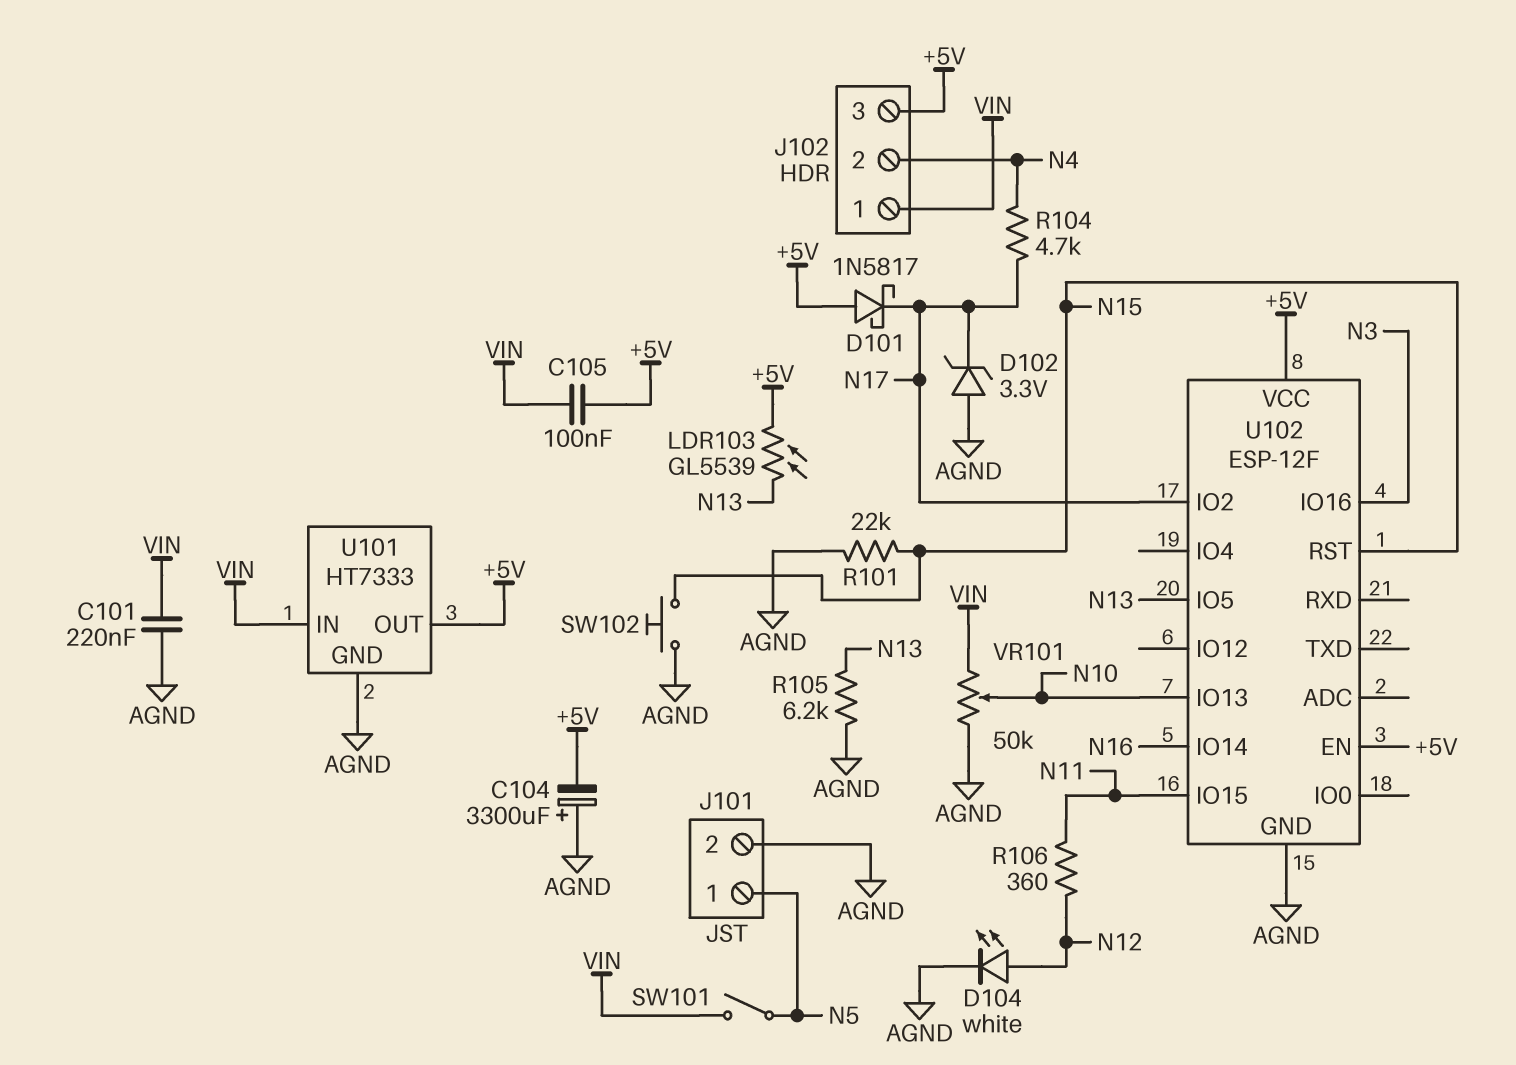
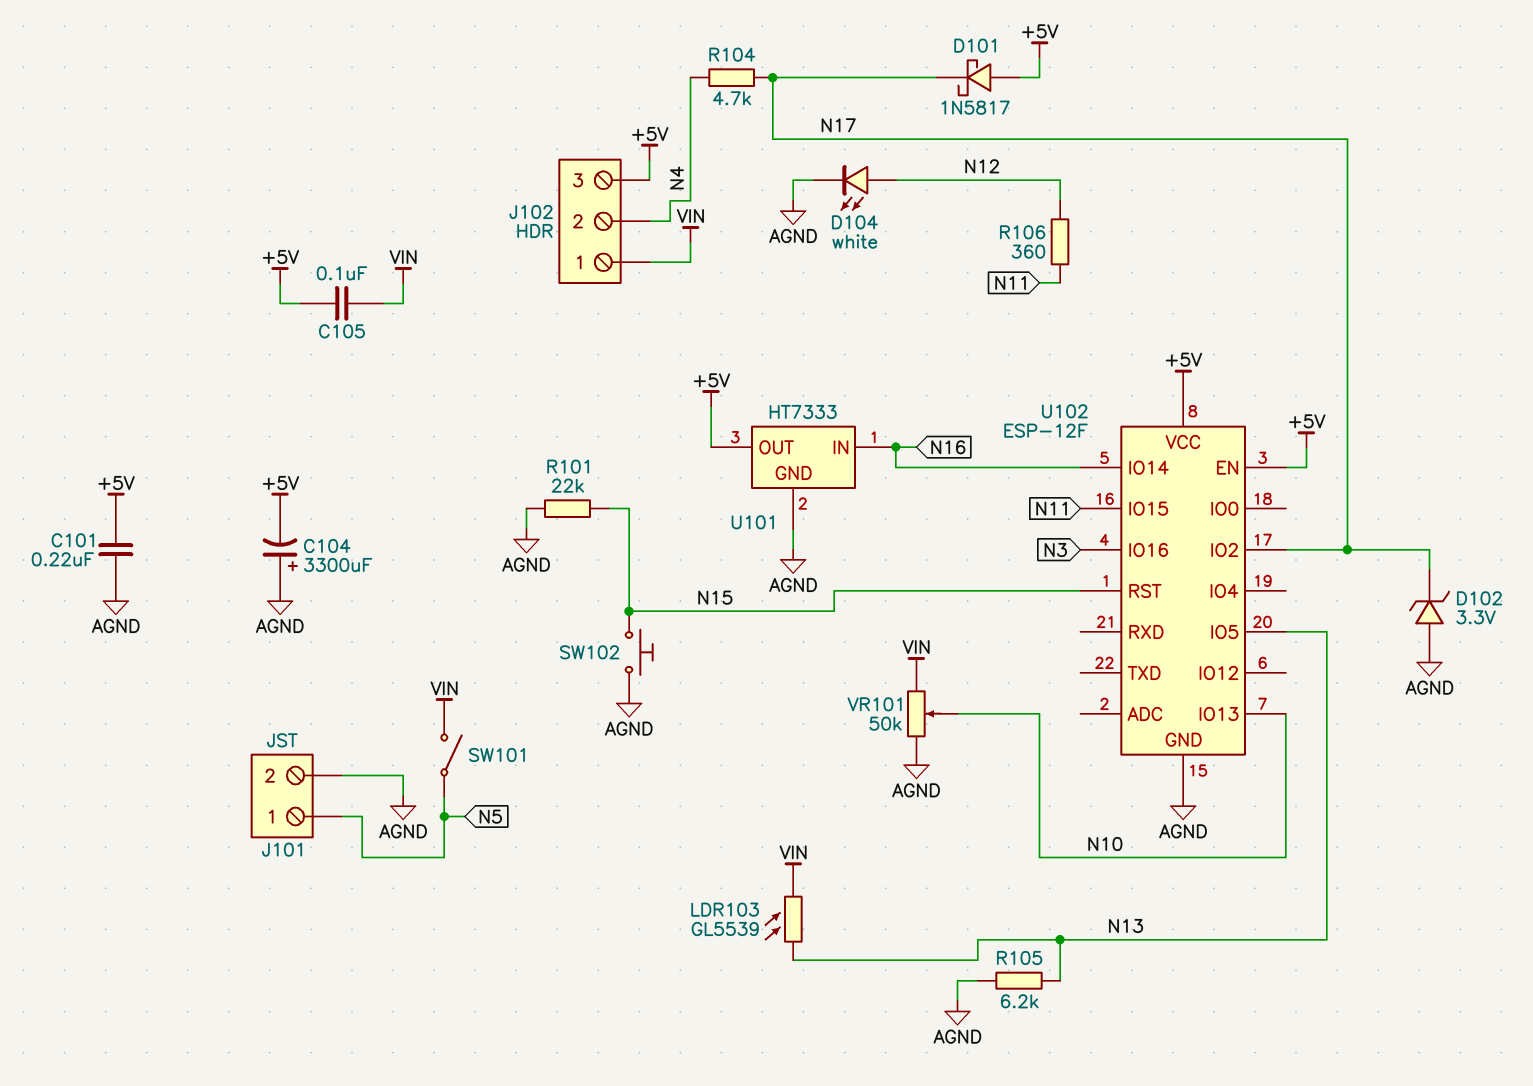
C101: 220nF (AGND, VIN) -> 220nF (+5V, AGND)
LDR103: GL5539 (+5V, N13) -> GL5539 (N13, VIN)
U101 pin IN: VIN -> N16

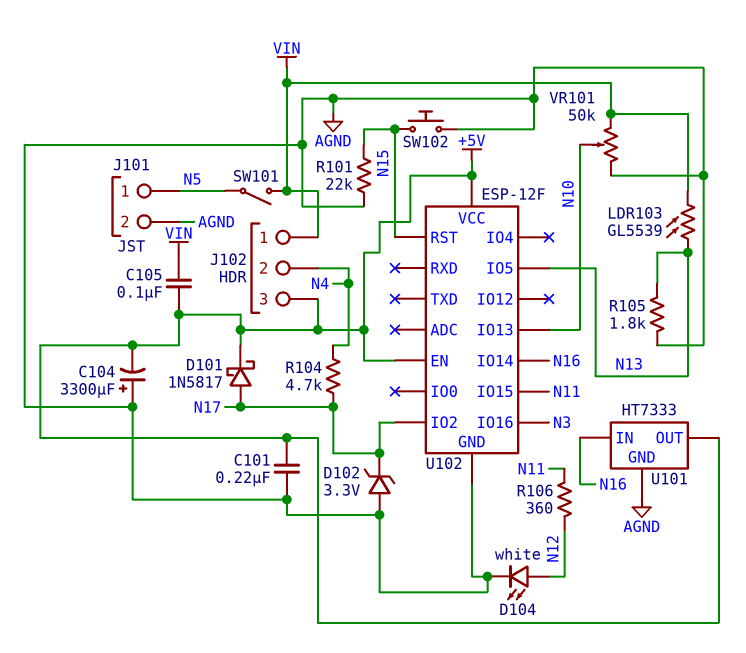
D101: schottky 1N5817 (A +5V, K N17) -> schottky 1N5817 (A N17, K +5V)
R105: 6.2k (AGND, N13) -> 1.8k (AGND, N13)

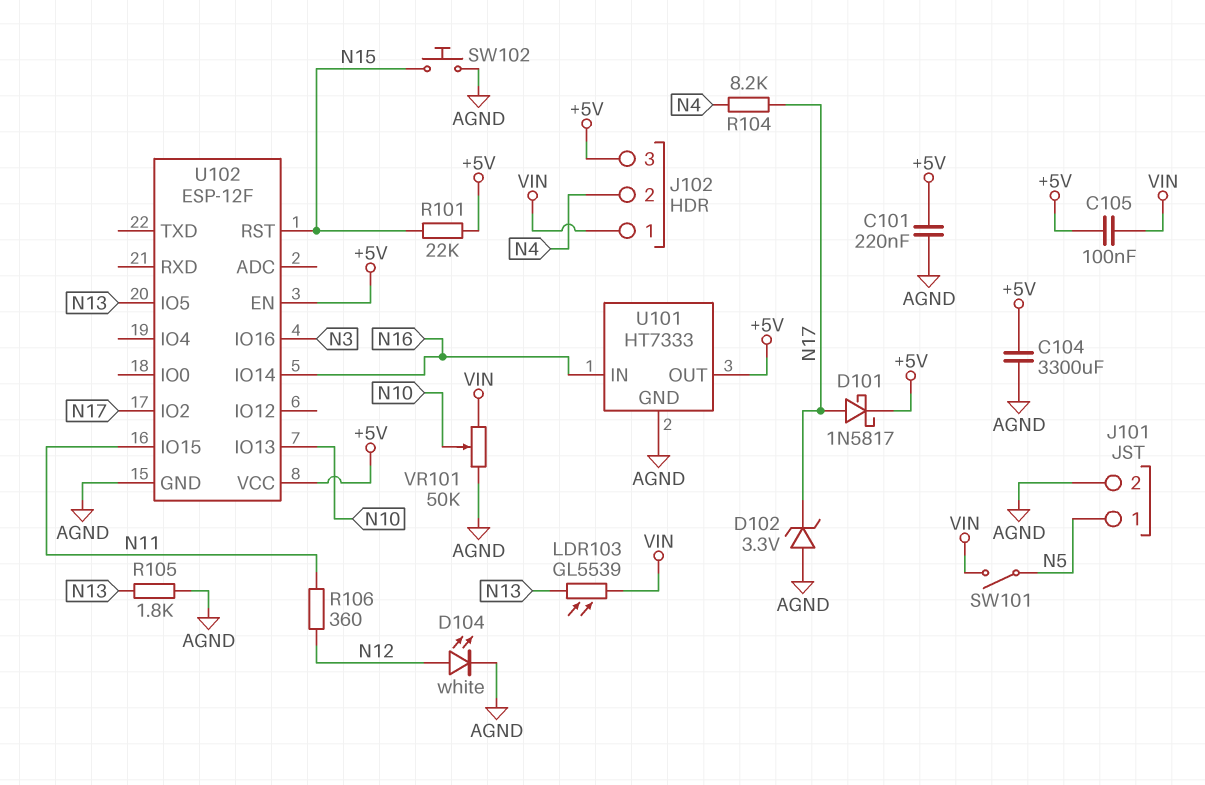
C104: 3300uF (plus AGND, minus +5V) -> 3300uF (+5V, AGND)
R101: 22k (AGND, N15) -> 22k (+5V, N15)
R104: 4.7k (N4, N17) -> 8.2k (N4, N17)

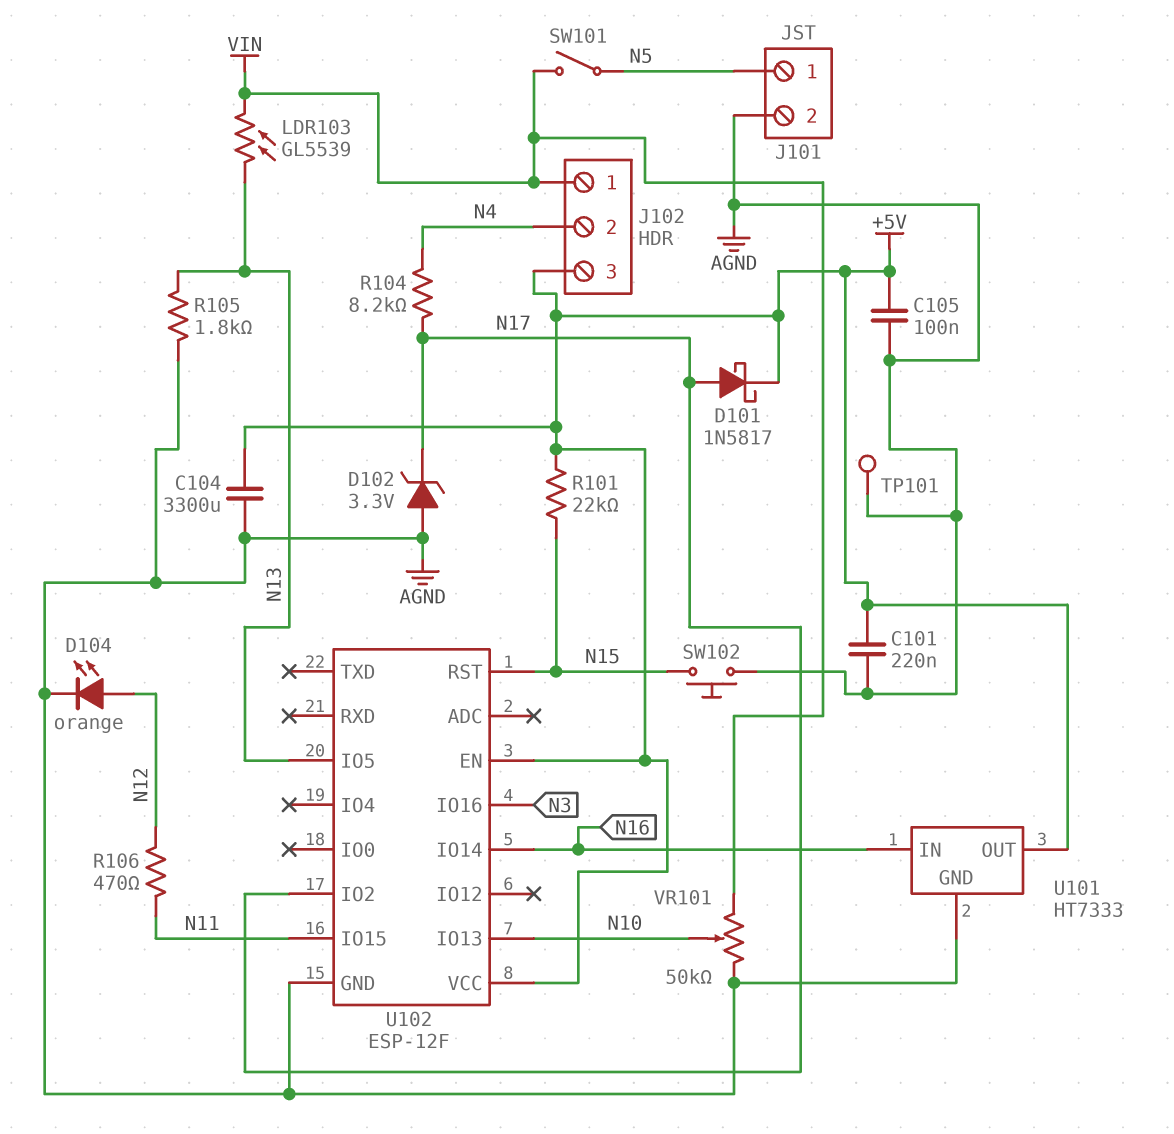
C105: 100nF (+5V, VIN) -> 100nF (+5V, AGND)
D104: LED white (A N12, K AGND) -> LED orange (A N12, K AGND)
R106: 360 (N11, N12) -> 470 (N11, N12)
TP101: none -> test point (AGND)

